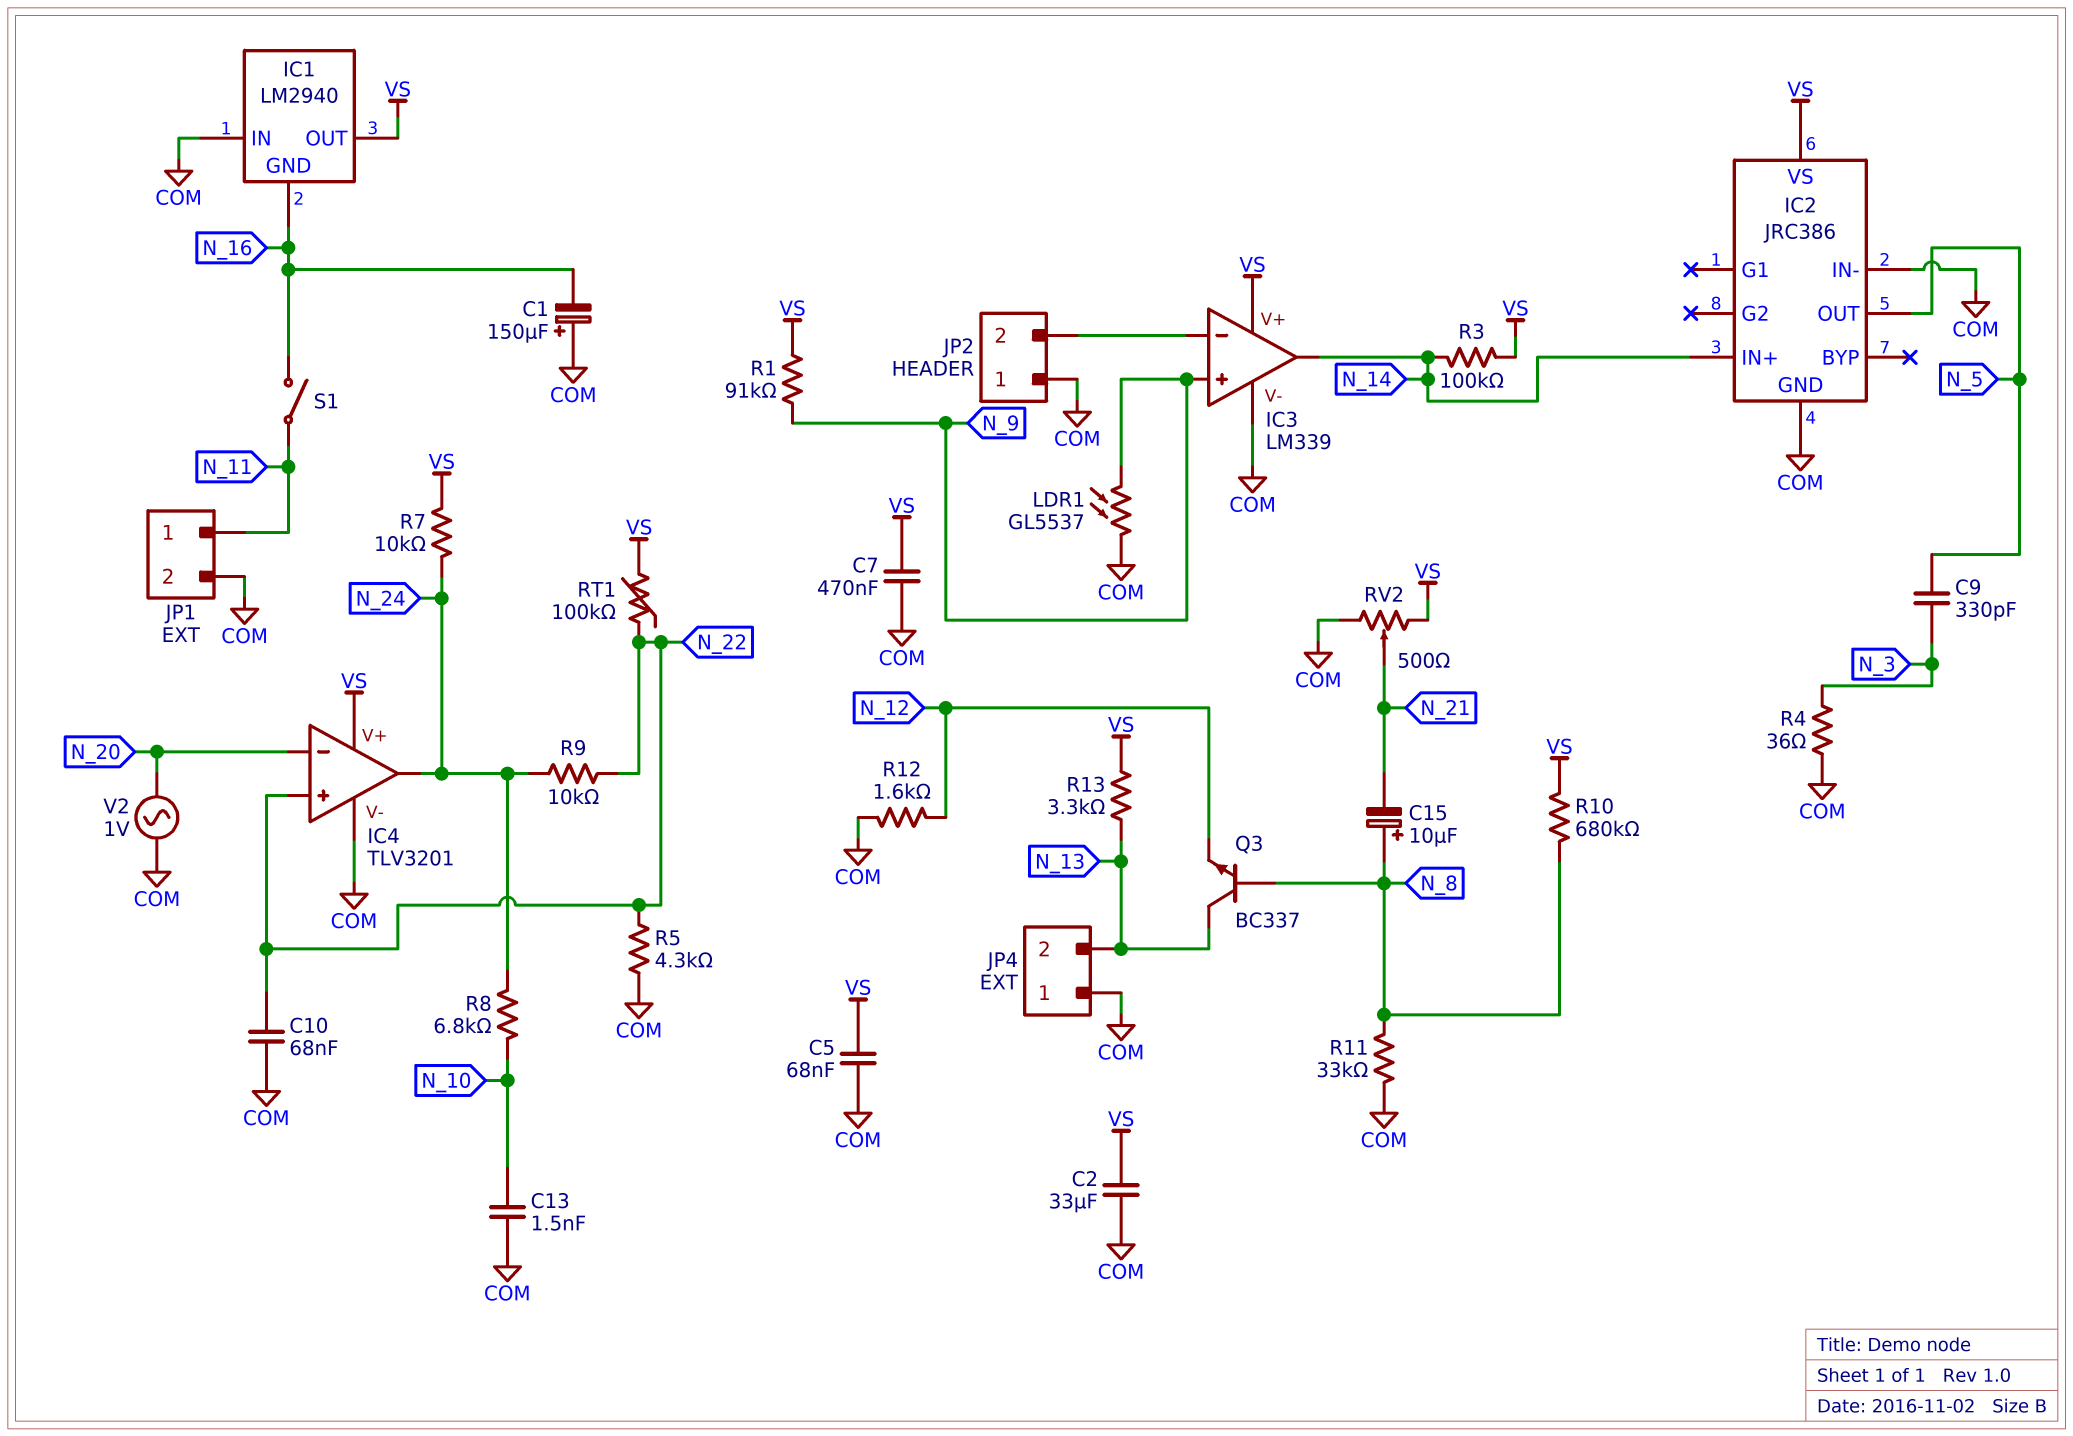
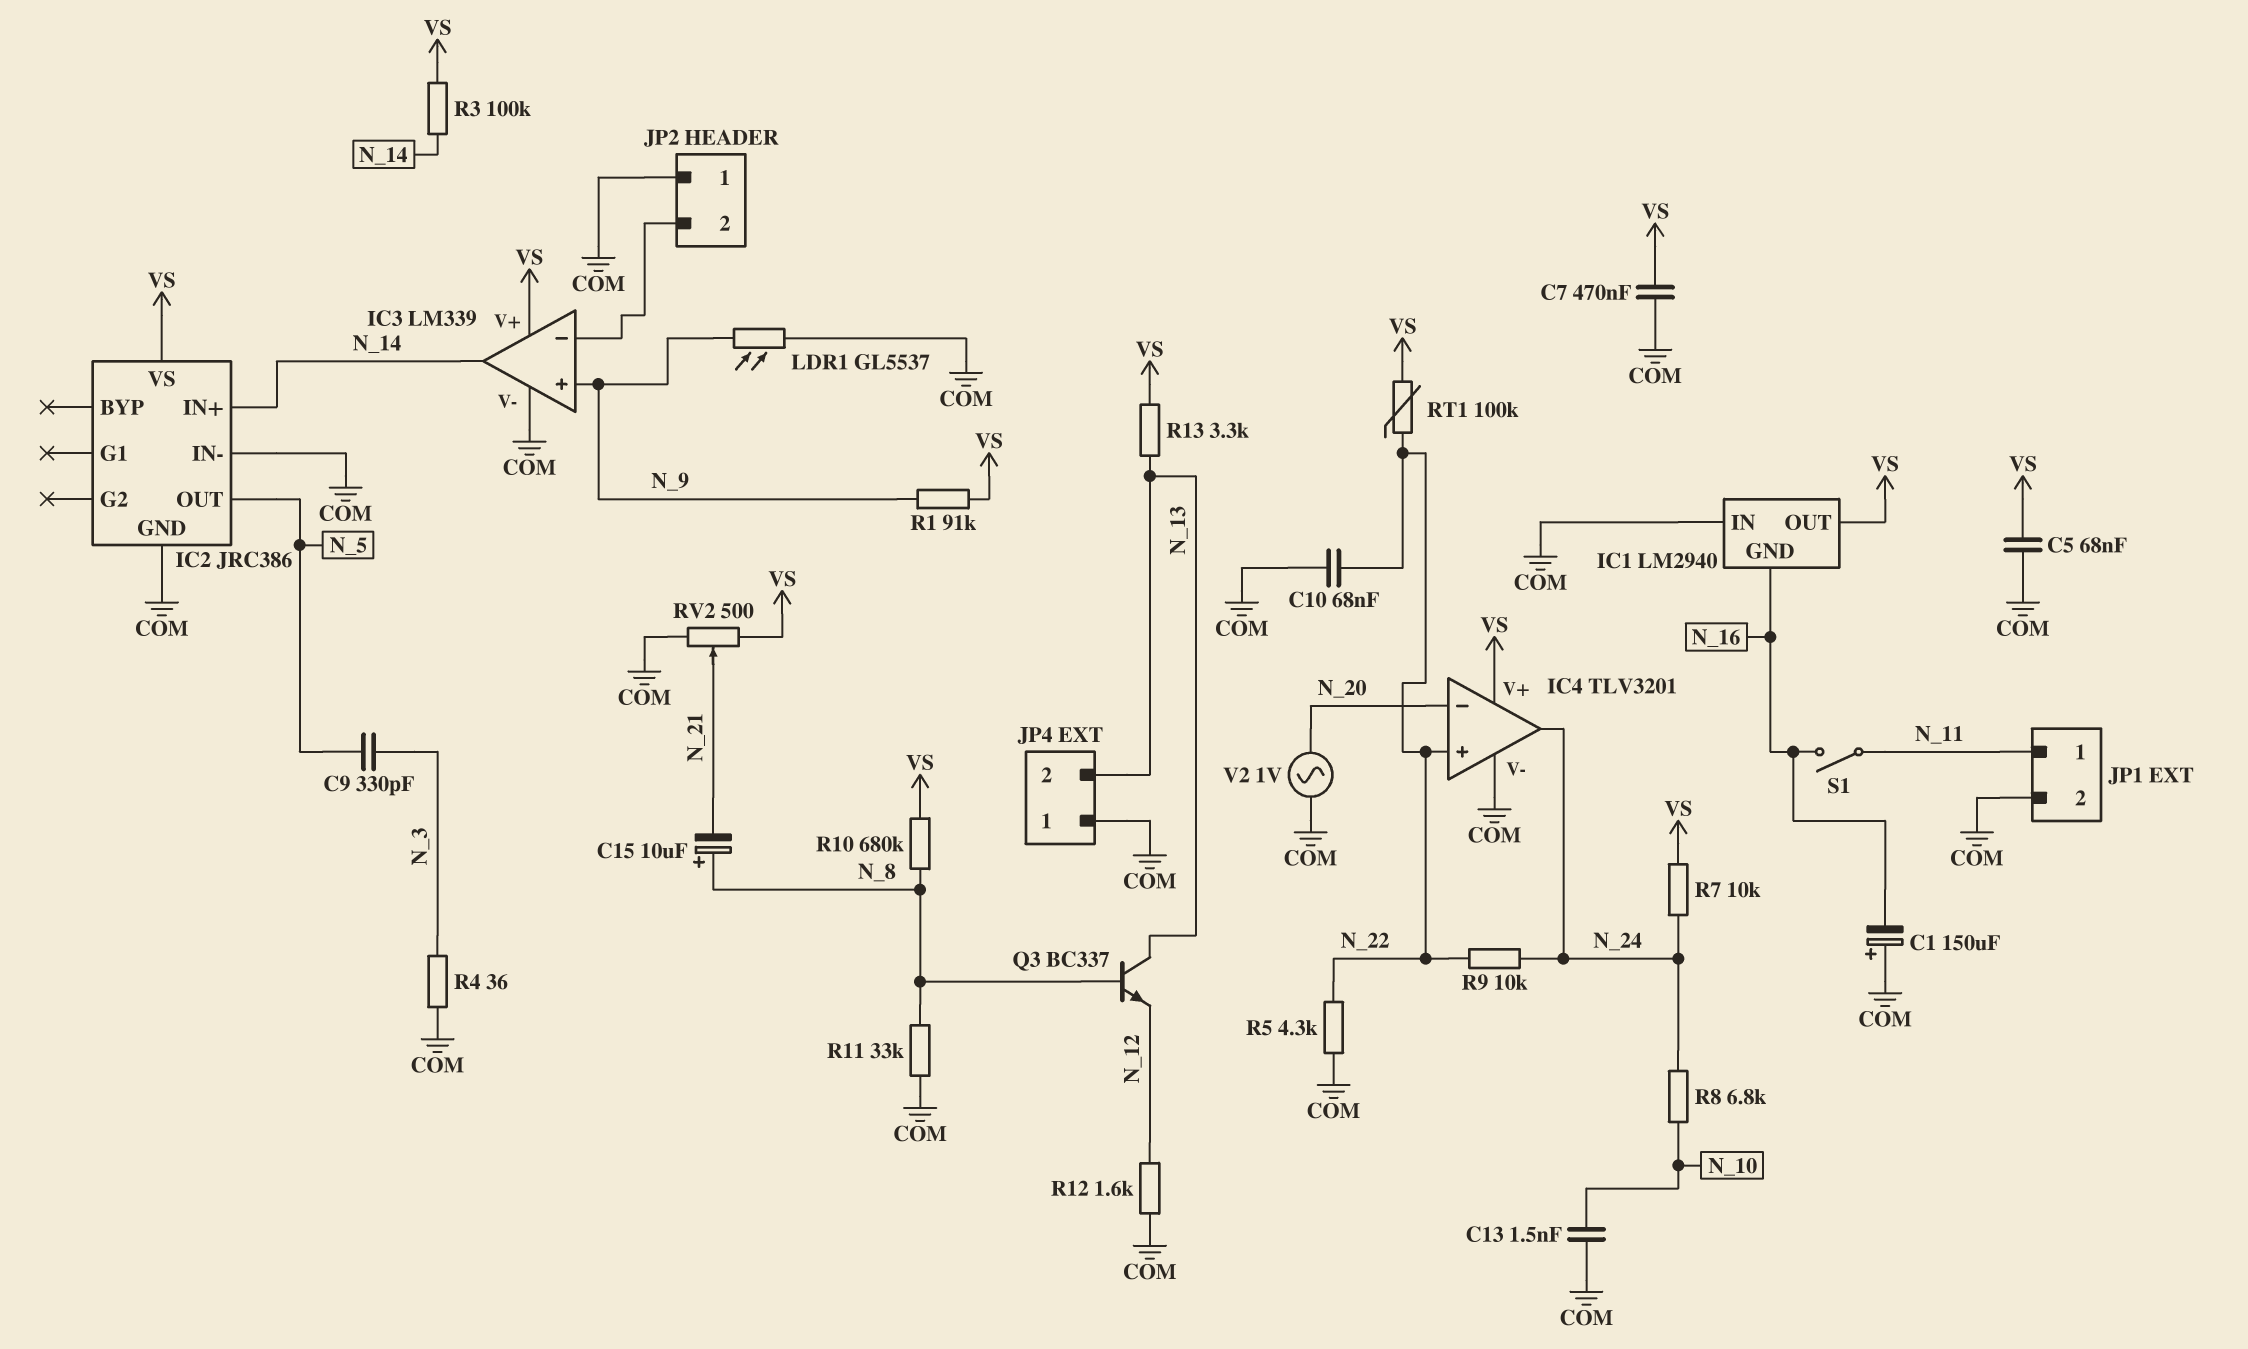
C2: 33uF (COM, VS) -> none

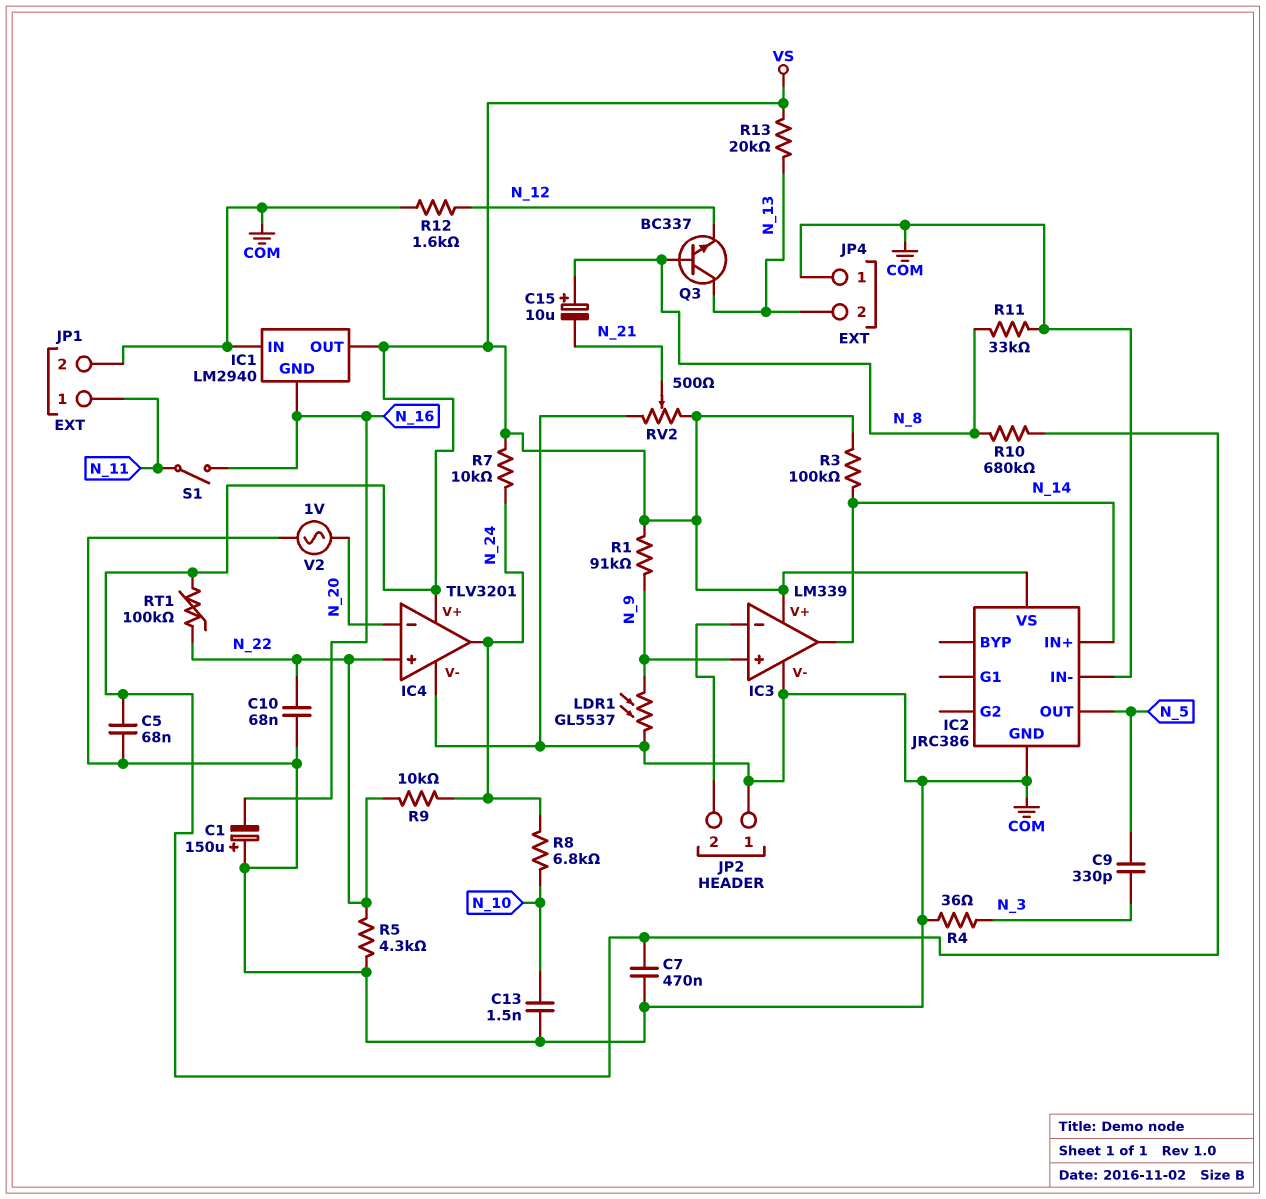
R13: 3.3k (N_13, VS) -> 20k (N_13, VS)

